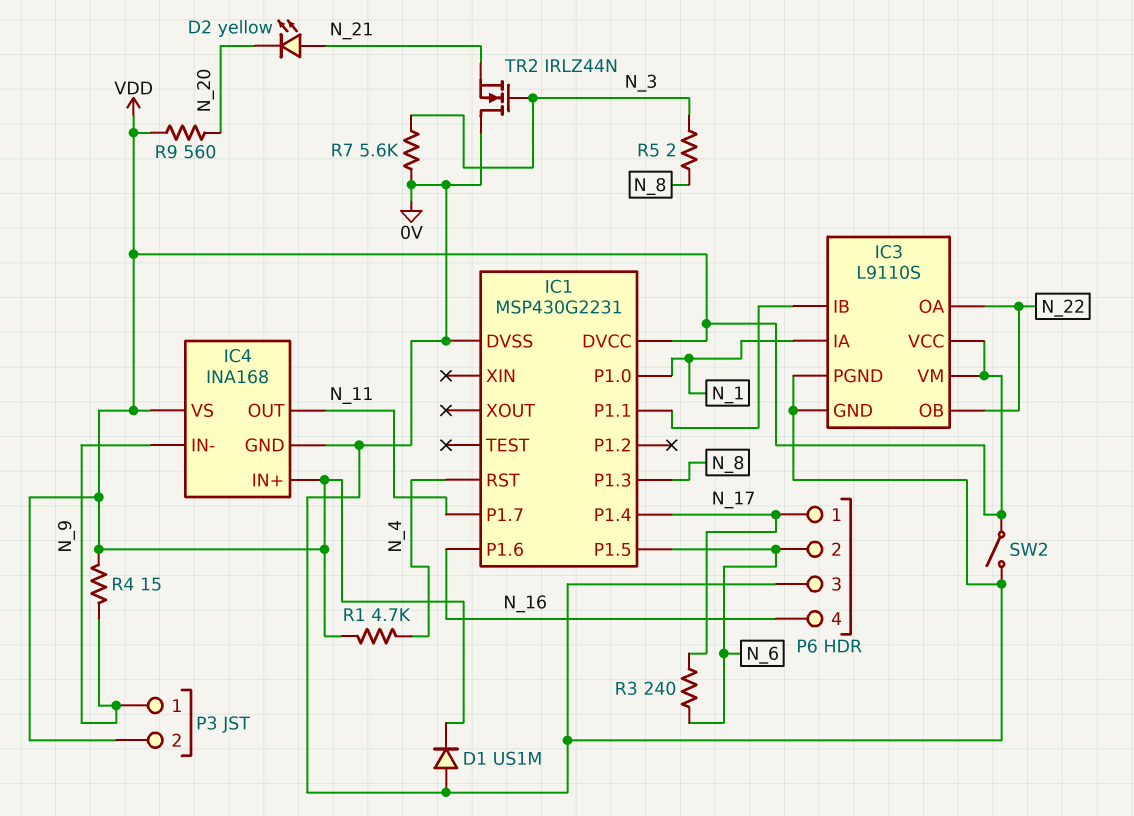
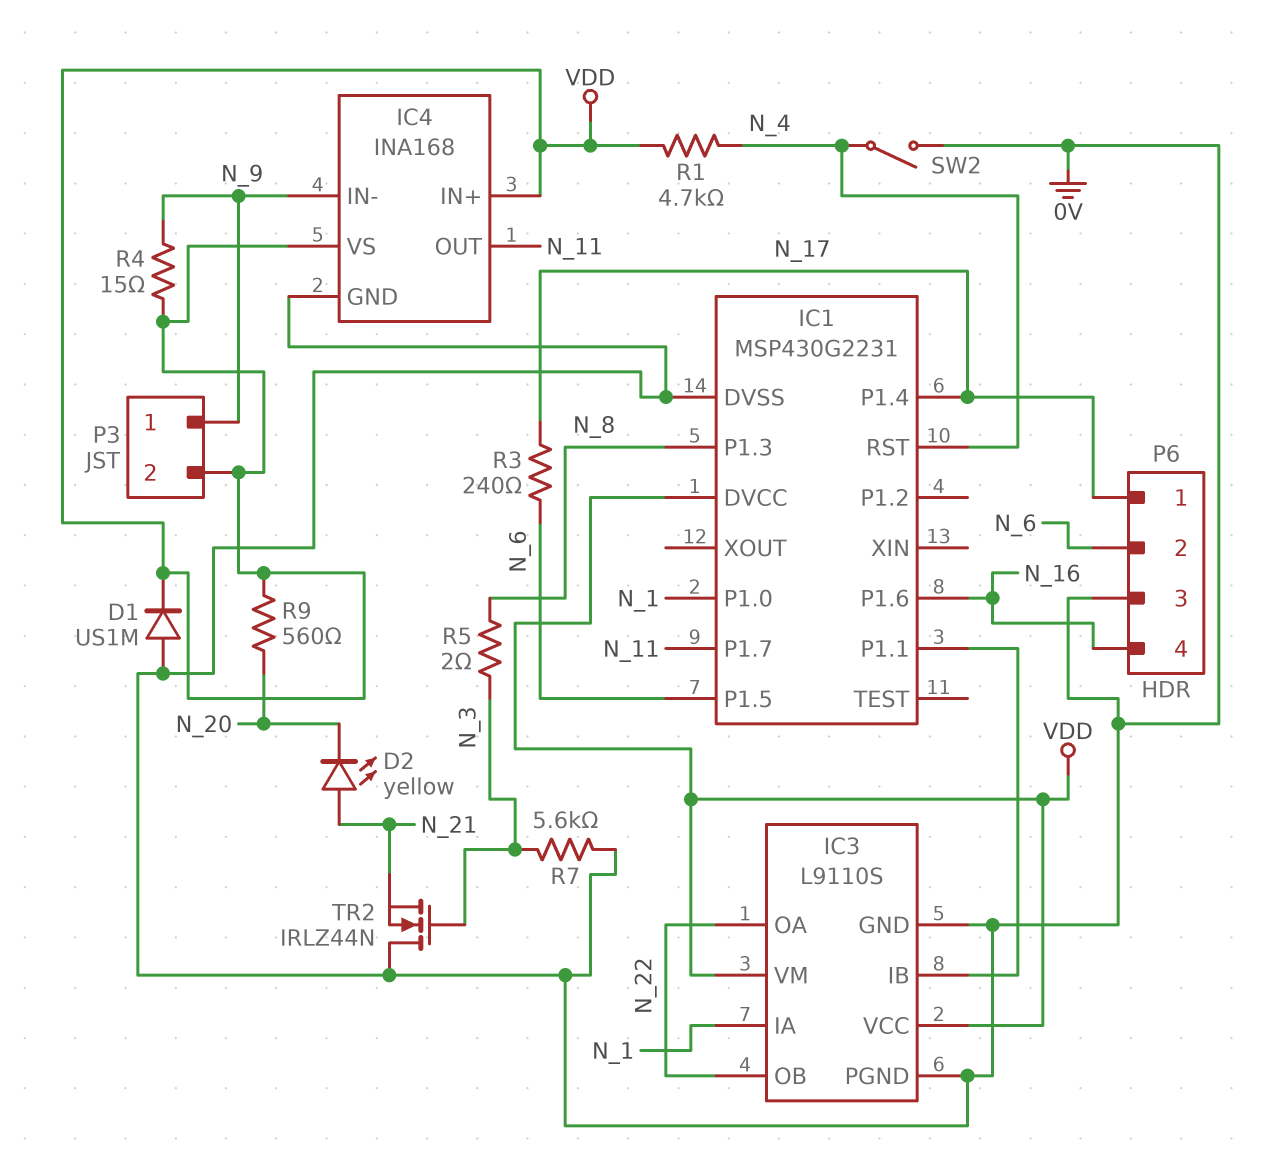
SW2: switch (0V, VDD) -> switch (0V, N_4)

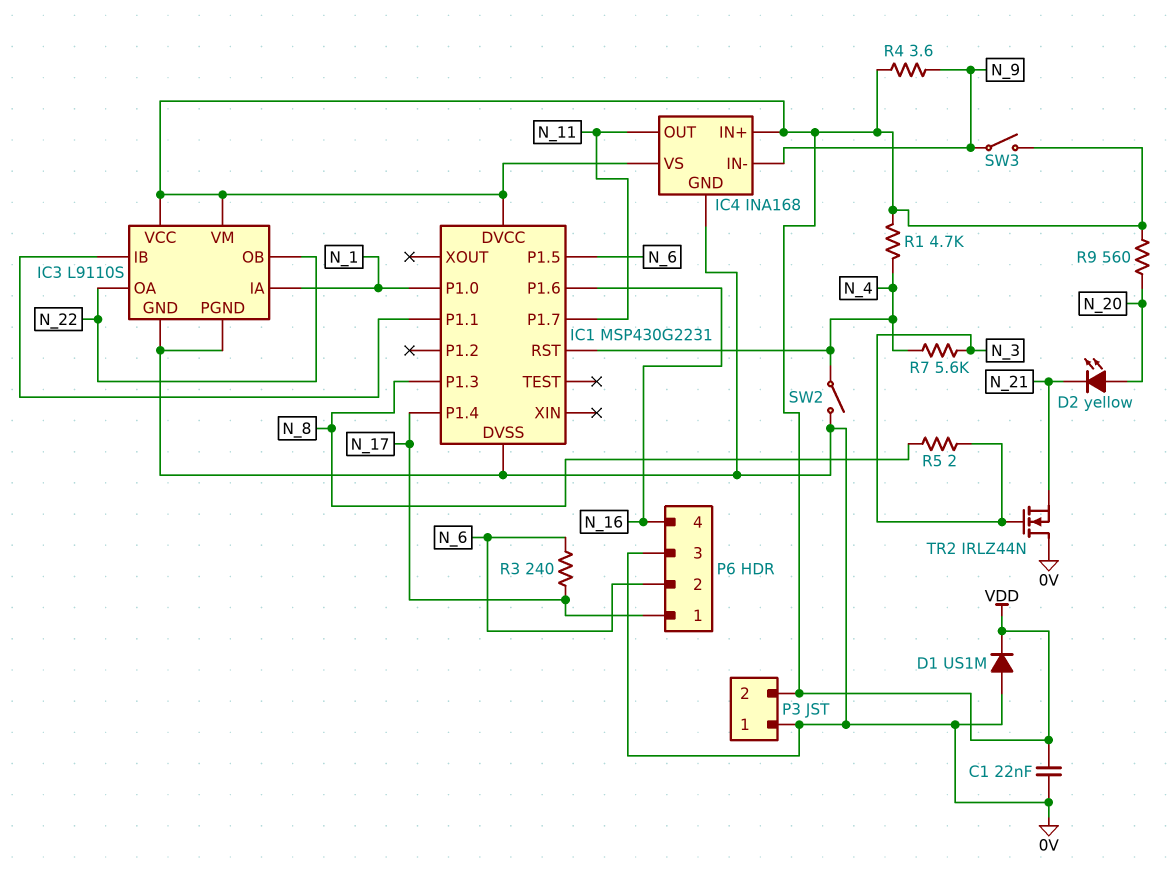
C1: none -> 22nF (0V, VDD)
D2: LED yellow (A N_21, K N_20) -> LED yellow (A N_20, K N_21)
P3 pin 1: N_9 -> 0V
R4: 15 (N_9, VDD) -> 3.6 (N_9, VDD)
R7: 5.6k (0V, N_3) -> 5.6k (N_3, N_4)
SW3: none -> switch (N_9, VDD)

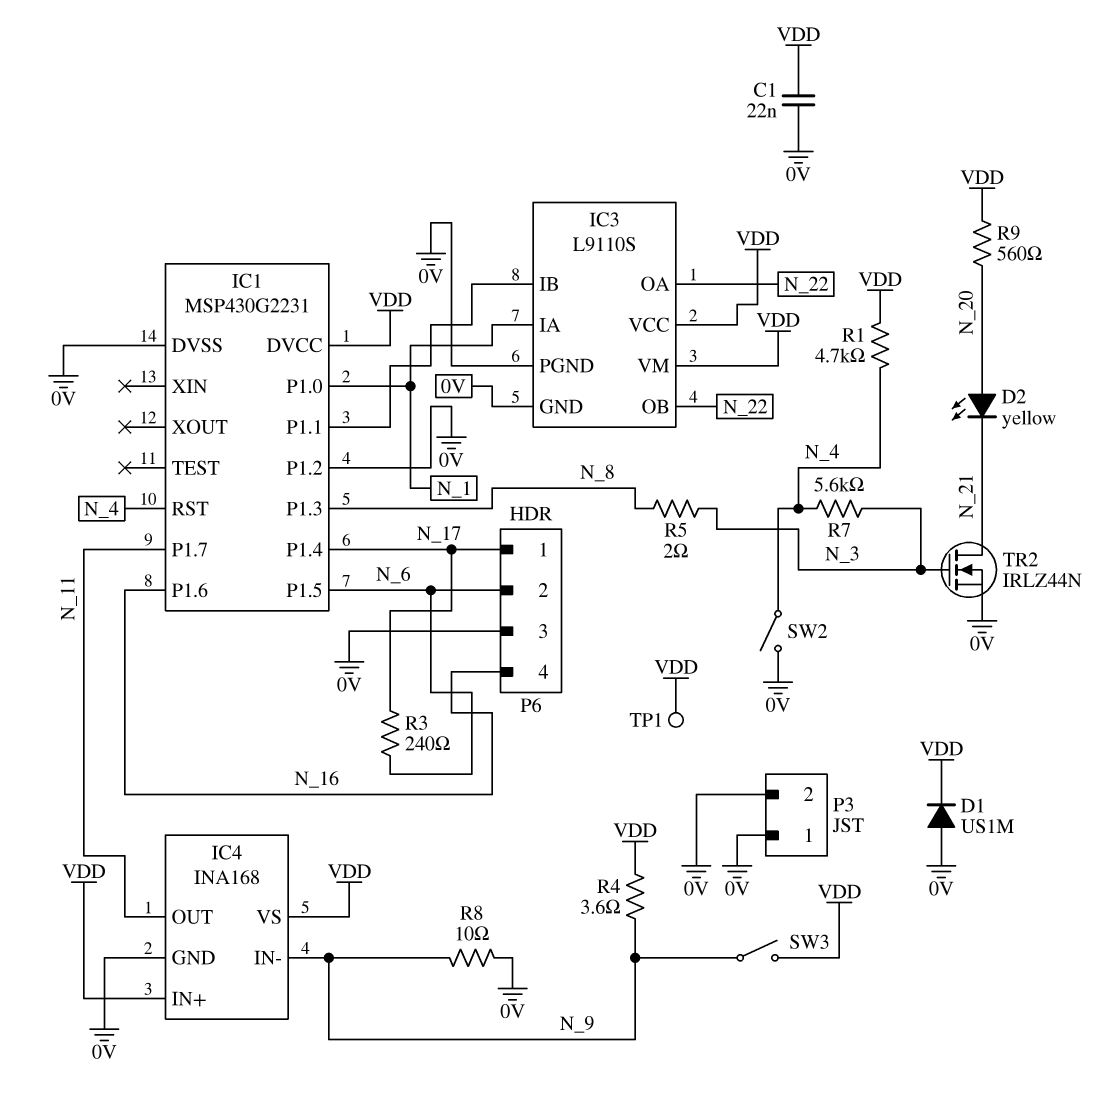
IC1 pin P1.2: none -> 0V
P3 pin 2: VDD -> 0V
R8: none -> 10 (0V, N_9)
TP1: none -> test point (VDD)
TR2: NMOS IRLZ44N (G N_3, D 0V, S N_21) -> NMOS IRLZ44N (G N_3, D N_21, S 0V)

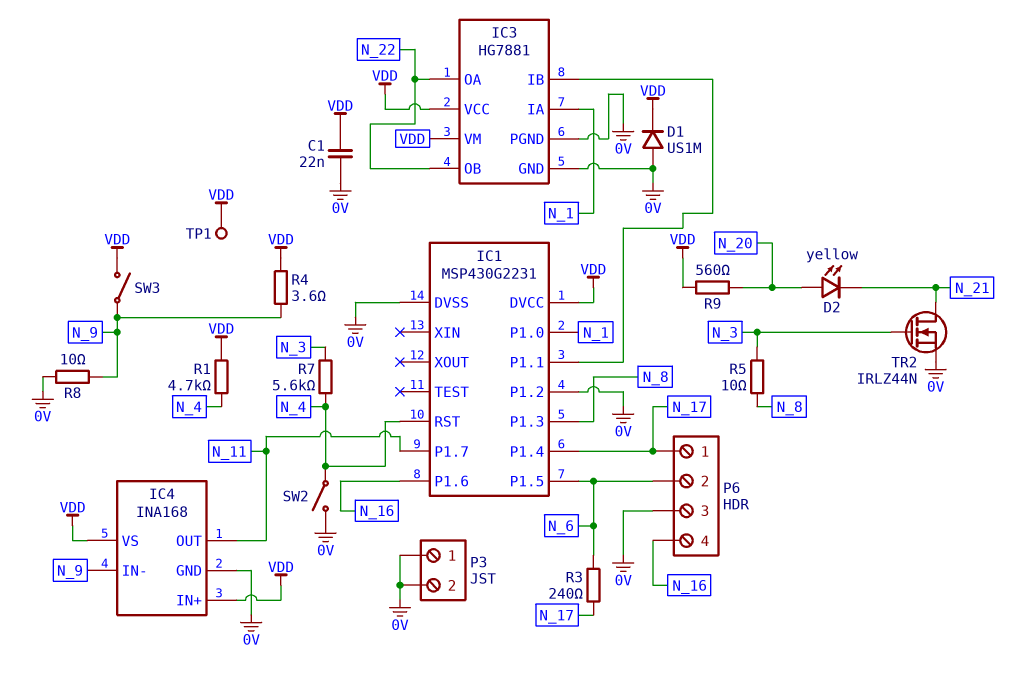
IC3: L9110S -> HG7881
R5: 2 (N_3, N_8) -> 10 (N_3, N_8)

